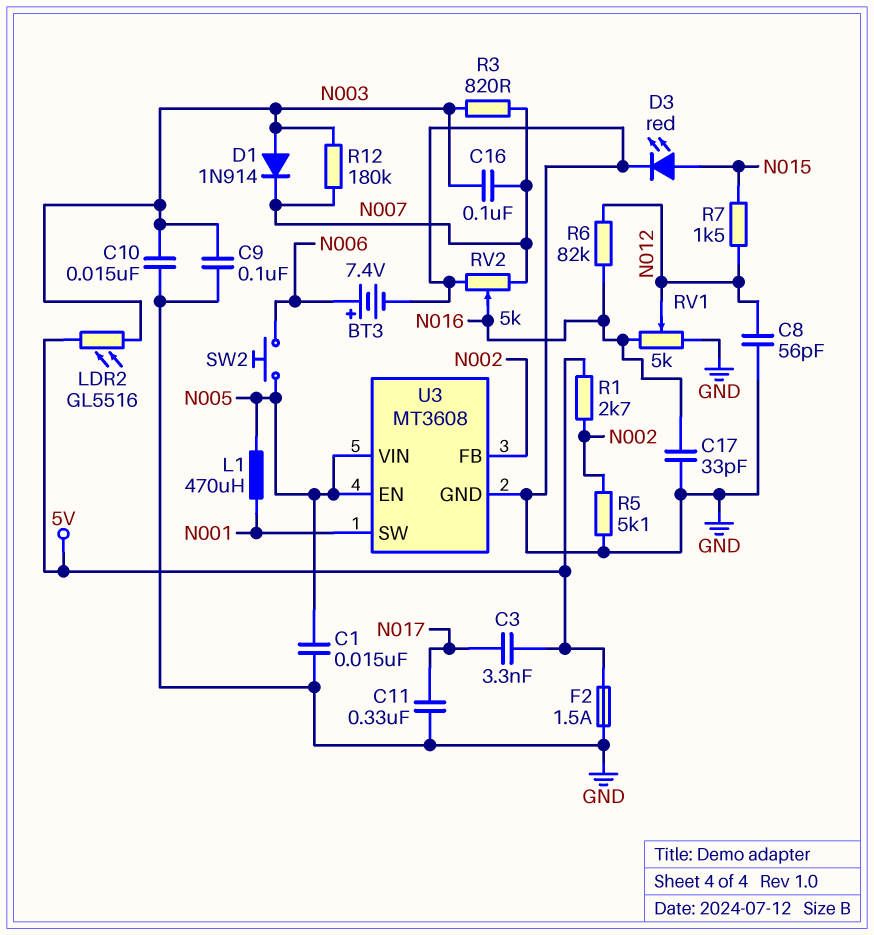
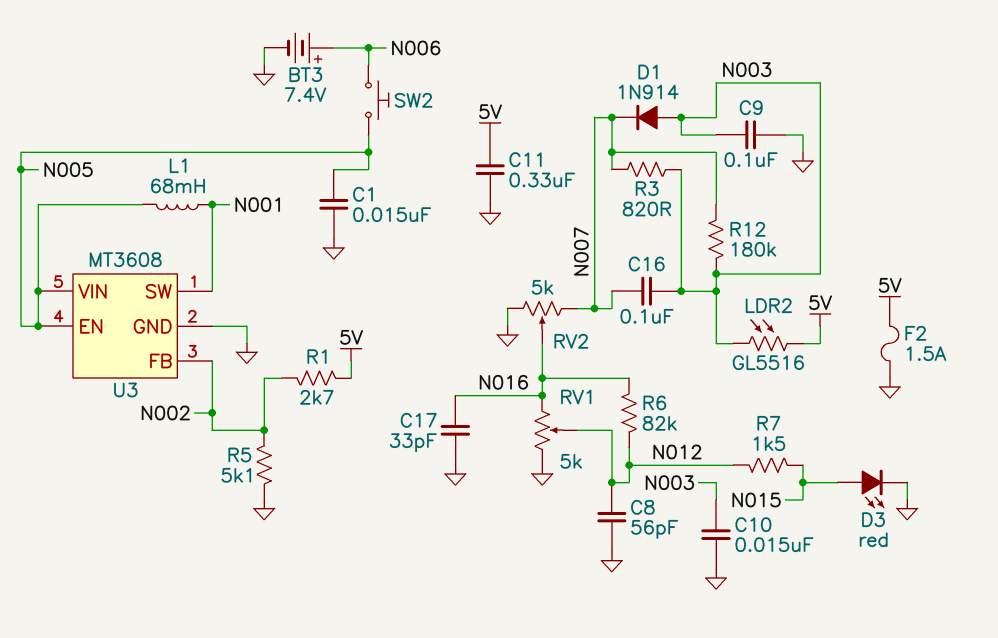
C3: 3.3nF (5V, N017) -> none
C11: 330nF (GND, N017) -> 330nF (5V, GND)
L1: 470uH (N001, N005) -> 68mH (N001, N005)

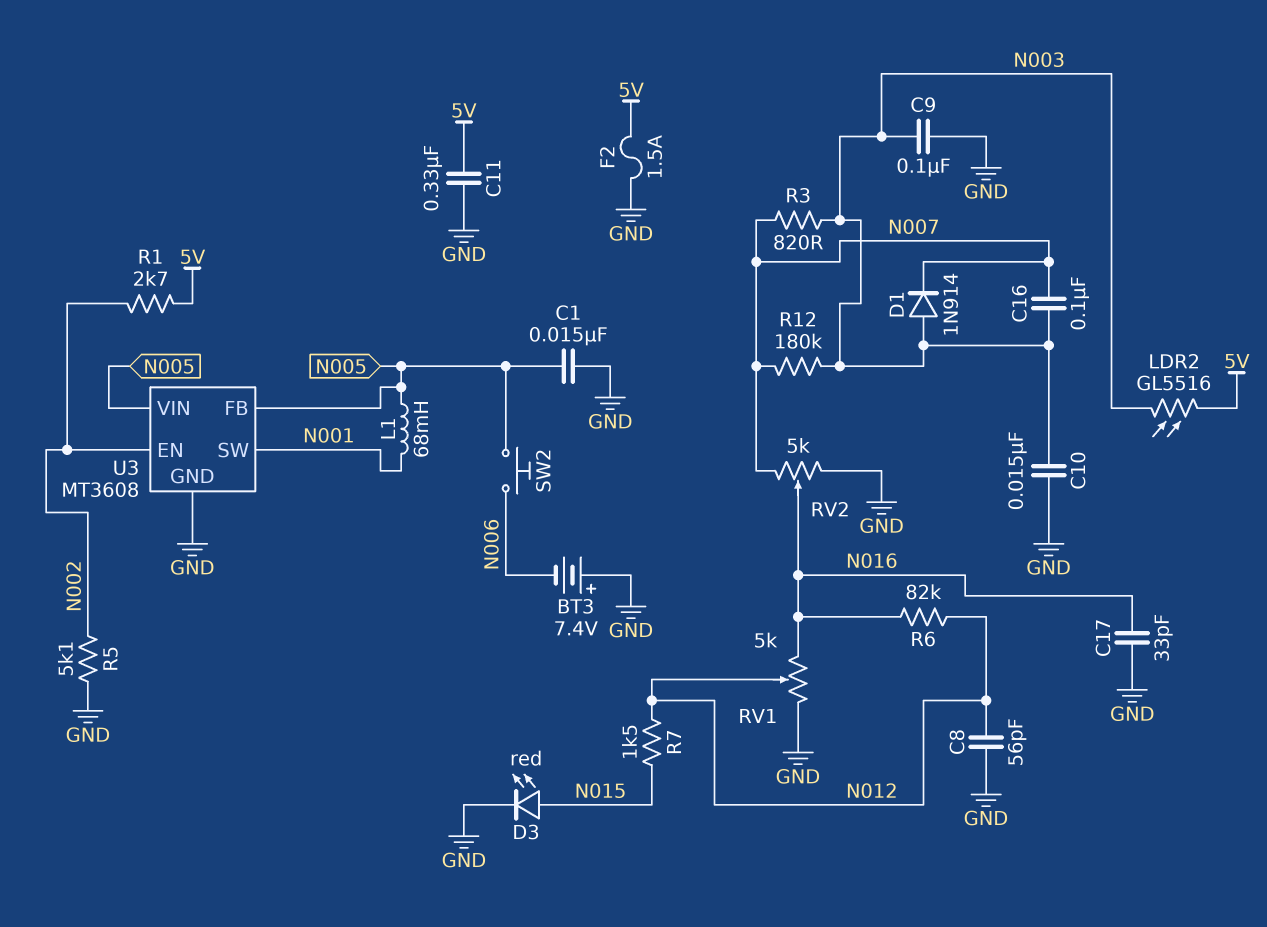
BT3: 7.4V (plus N006, minus GND) -> 7.4V (plus GND, minus N006)
U3 pin EN: N005 -> N002
U3 pin FB: N002 -> N005

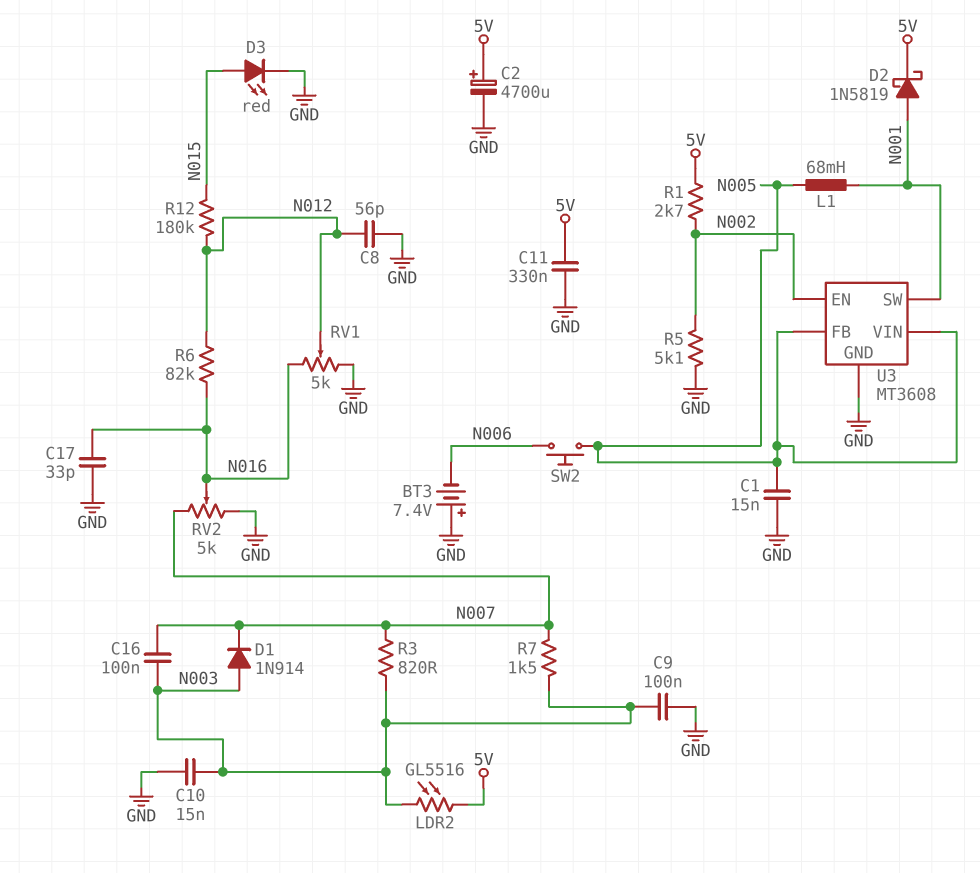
C2: none -> 4700uF (plus 5V, minus GND)
D2: none -> schottky 1N5819 (A N001, K 5V)
F2: 1.5A (5V, GND) -> none
R7: 1.5k (N012, N015) -> 1.5k (N003, N007)
R12: 180k (N003, N007) -> 180k (N012, N015)

